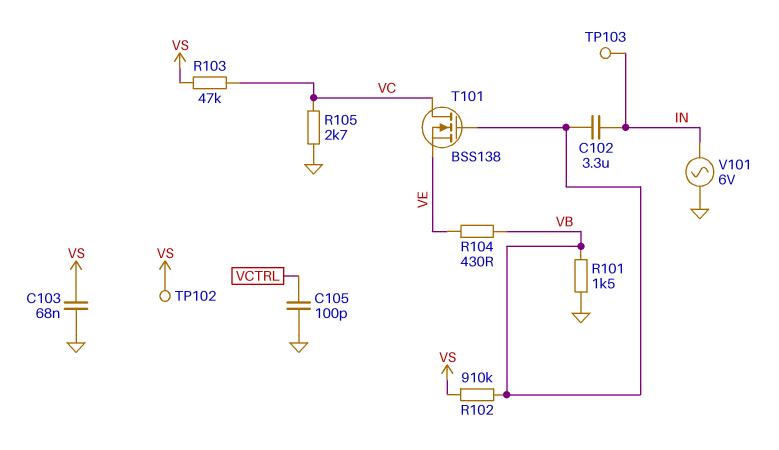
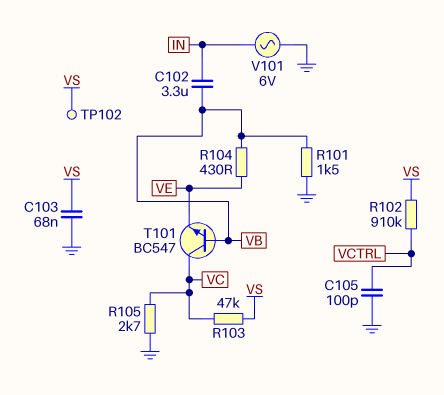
R102: 910k (VB, VS) -> 910k (VCTRL, VS)
T101: NMOS BSS138 (G VB, D VC, S VE) -> NPN BC547 (B VB, C VC, E VE)
TP103: test point (IN) -> none

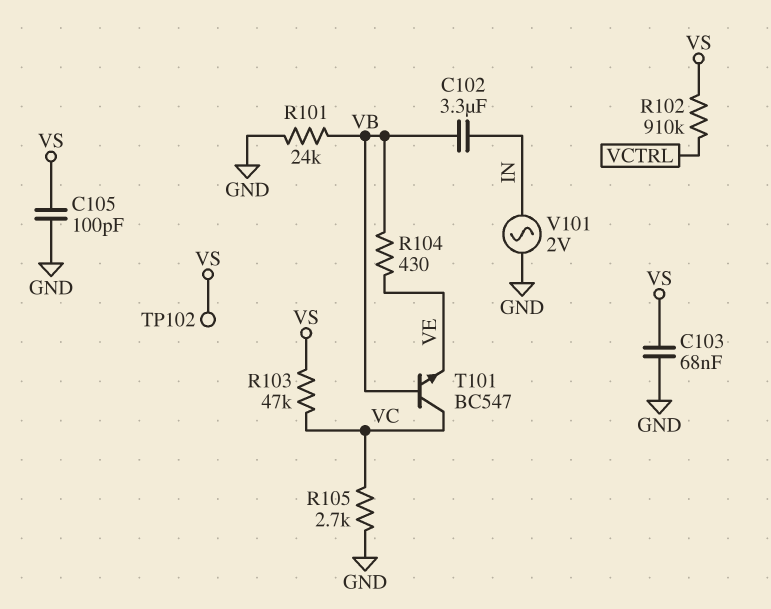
C105: 100pF (GND, VCTRL) -> 100pF (GND, VS)
R101: 1.5k (GND, VB) -> 24k (GND, VB)
V101: AC 6V (GND, IN) -> AC 2V (GND, IN)

